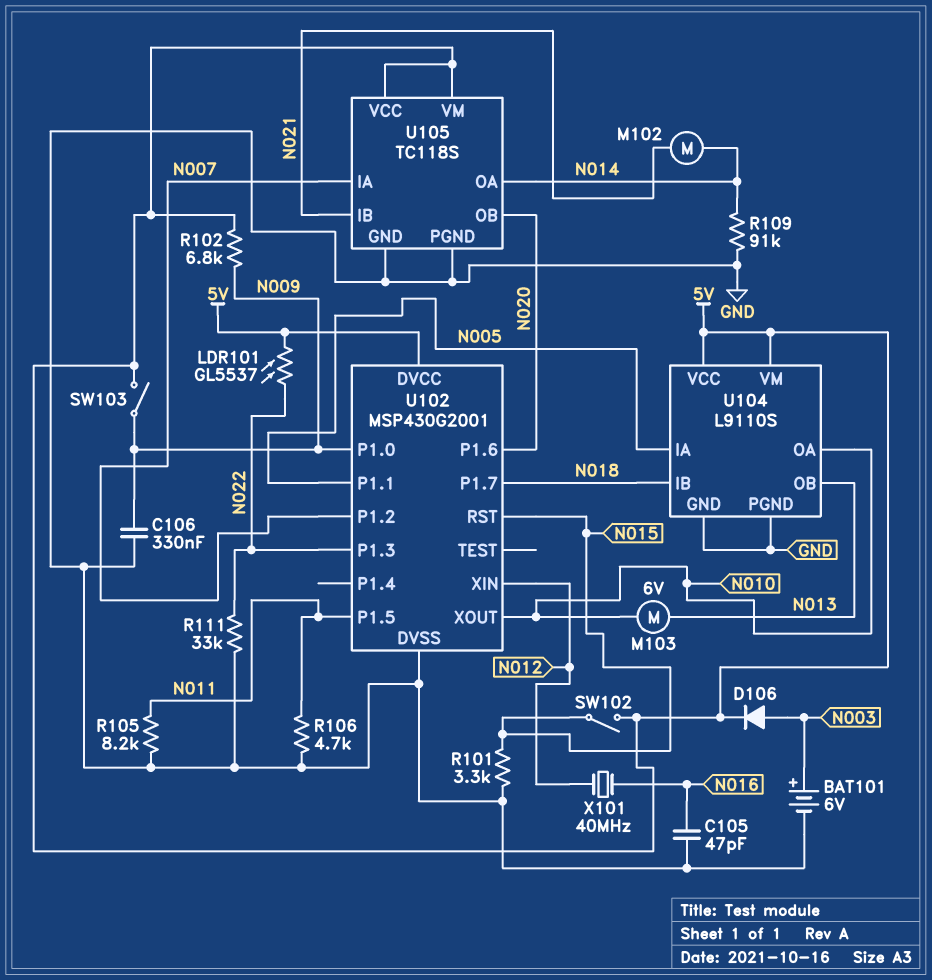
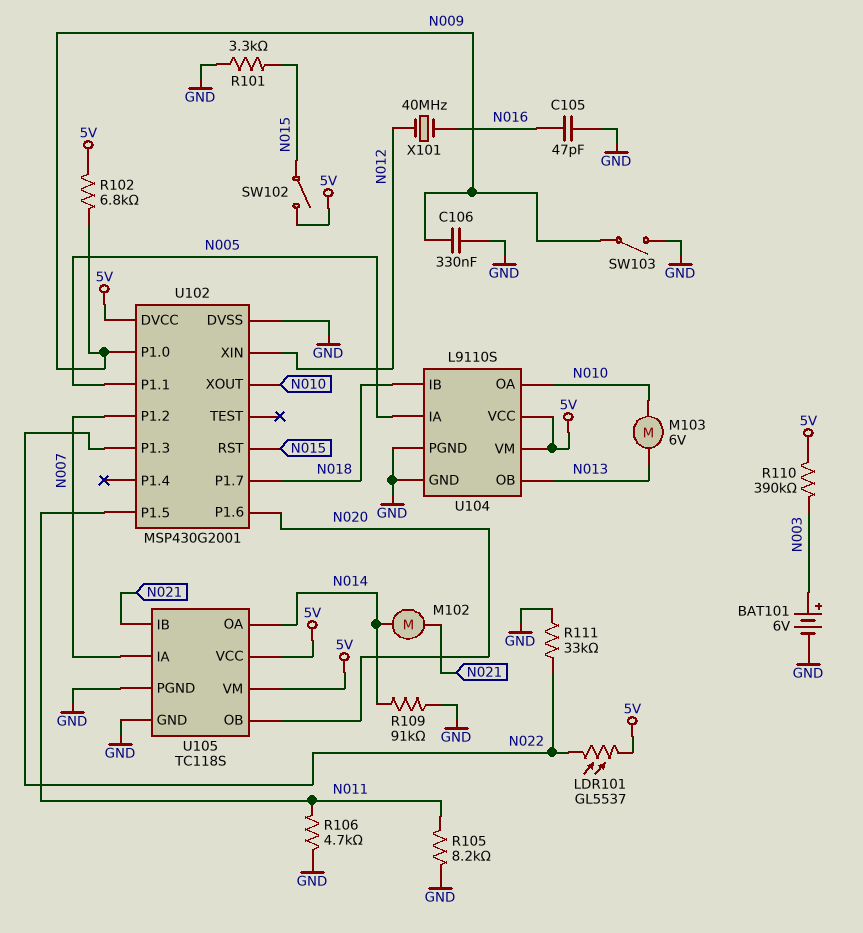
D106: diode (A N003, K 5V) -> none
R110: none -> 390k (5V, N003)
SW103: switch (5V, N009) -> switch (GND, N009)

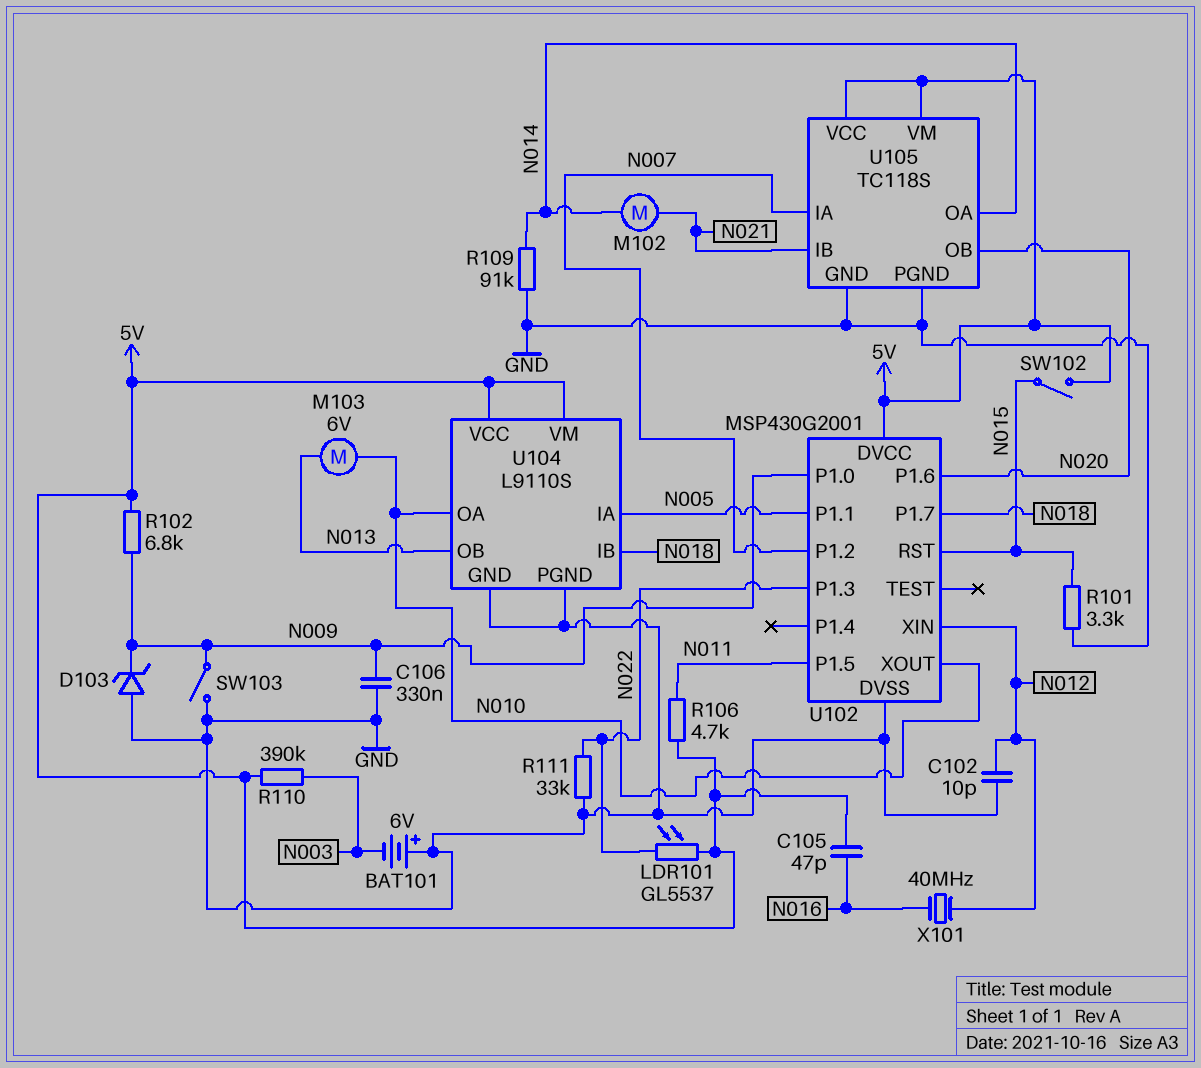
BAT101: 6V (plus N003, minus GND) -> 6V (plus GND, minus N003)
C102: none -> 10pF (GND, N012)
C105: 47pF (GND, N016) -> 47pF (5V, N016)
D103: none -> zener (A GND, K N009)
R105: 8.2k (GND, N011) -> none
R106: 4.7k (GND, N011) -> 4.7k (5V, N011)

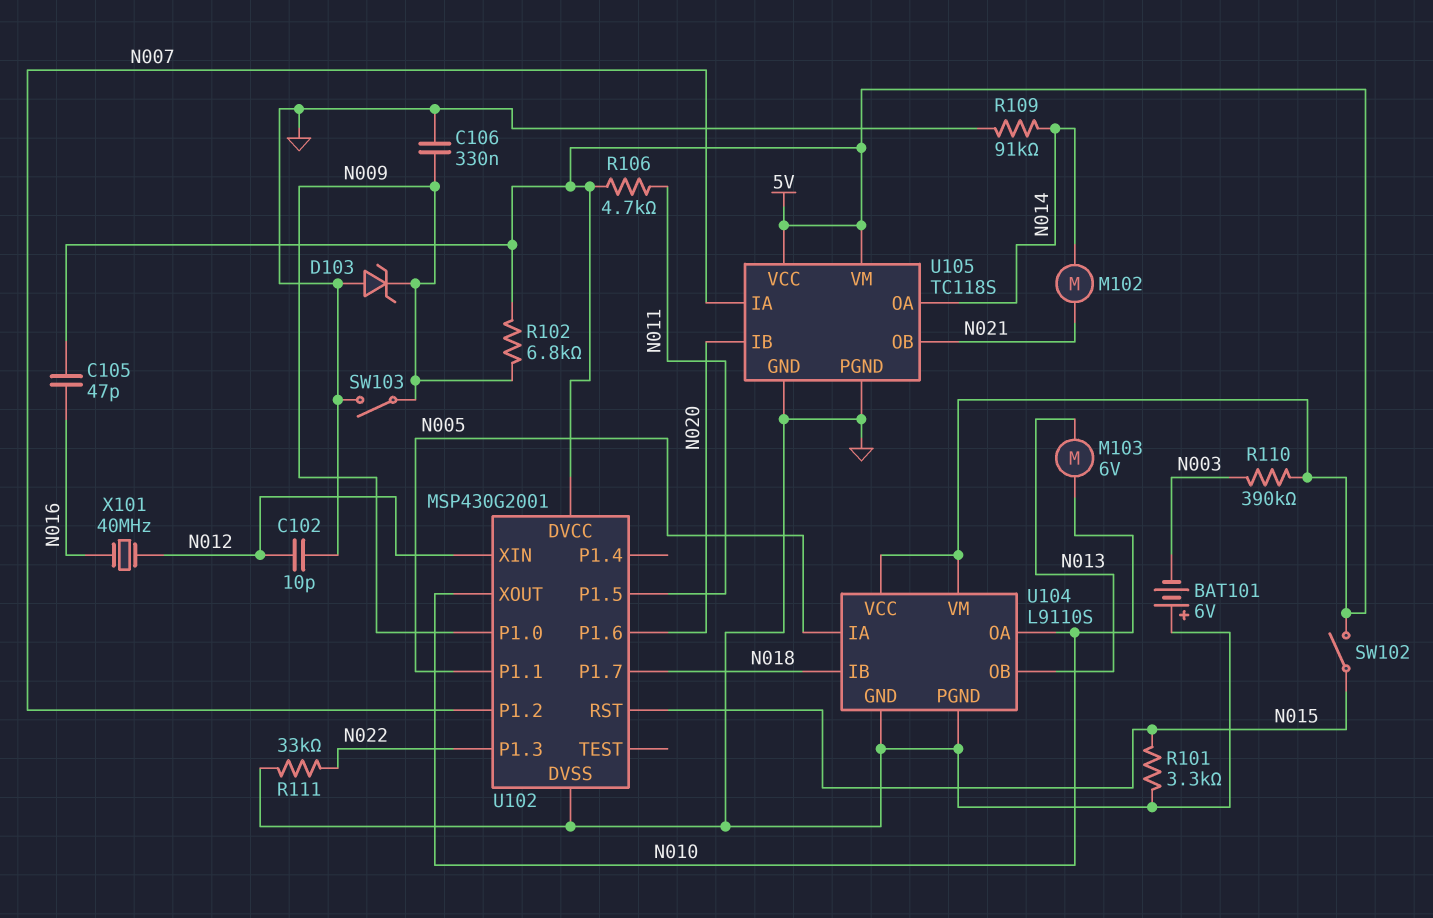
LDR101: GL5537 (5V, N022) -> none
U105 pin IB: N021 -> N020
U105 pin OB: N020 -> N021

